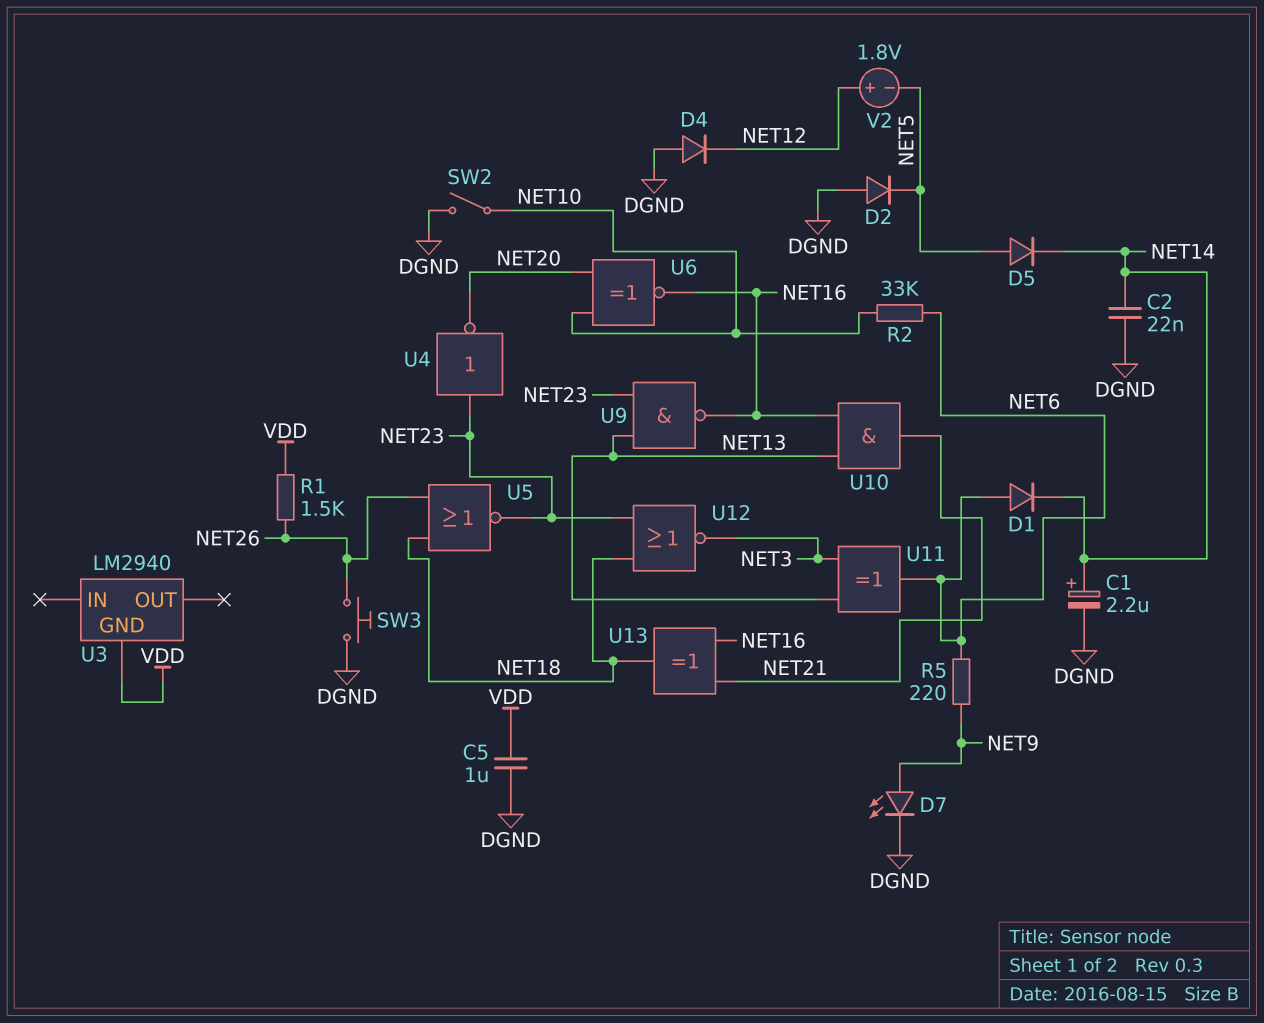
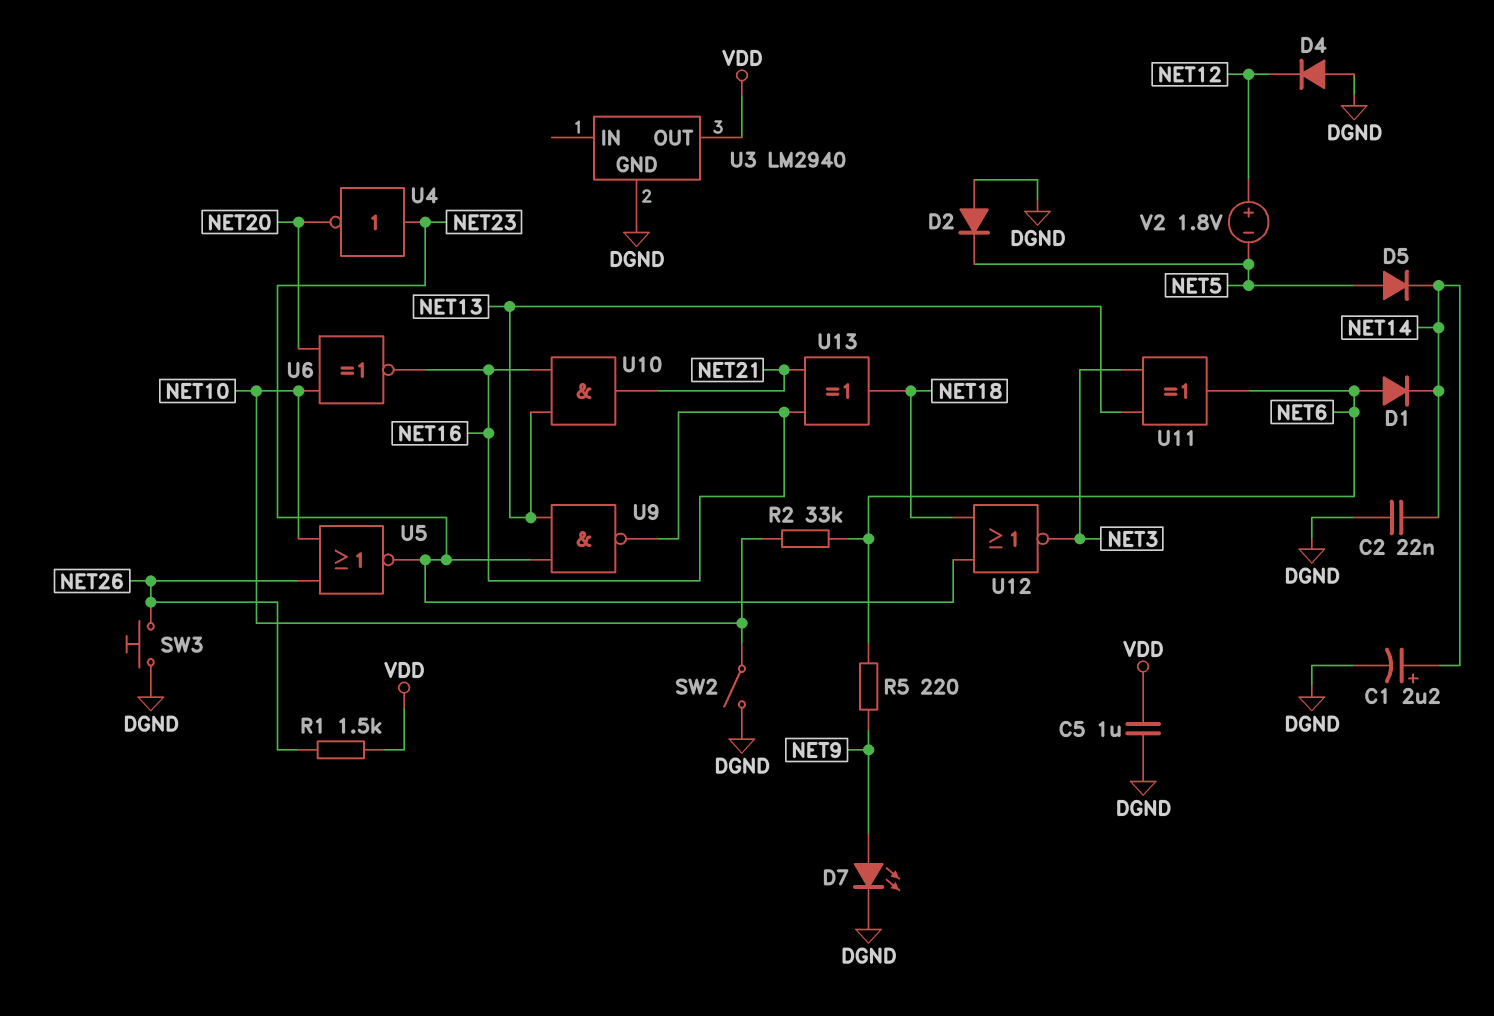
U3 pin GND: VDD -> DGND
U3 pin OUT: none -> VDD
U5: NOR (in NET18, in NET26, out NET23) -> NOR (in NET10, in NET26, out NET23)

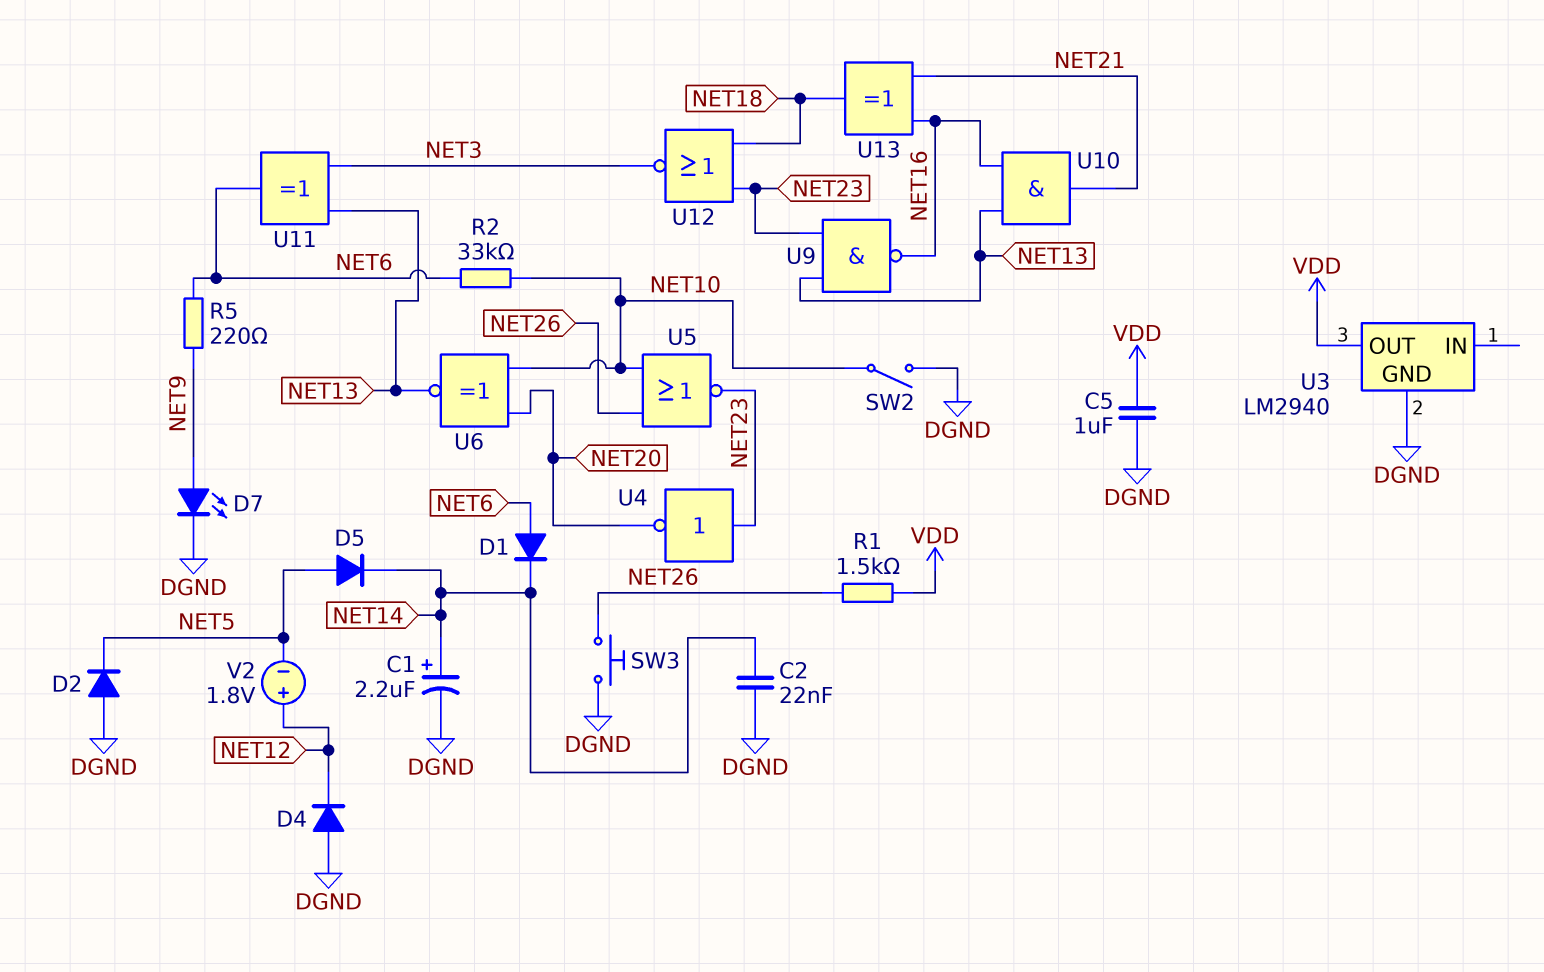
U6: XNOR (in NET10, in NET20, out NET16) -> XNOR (in NET10, in NET20, out NET13)

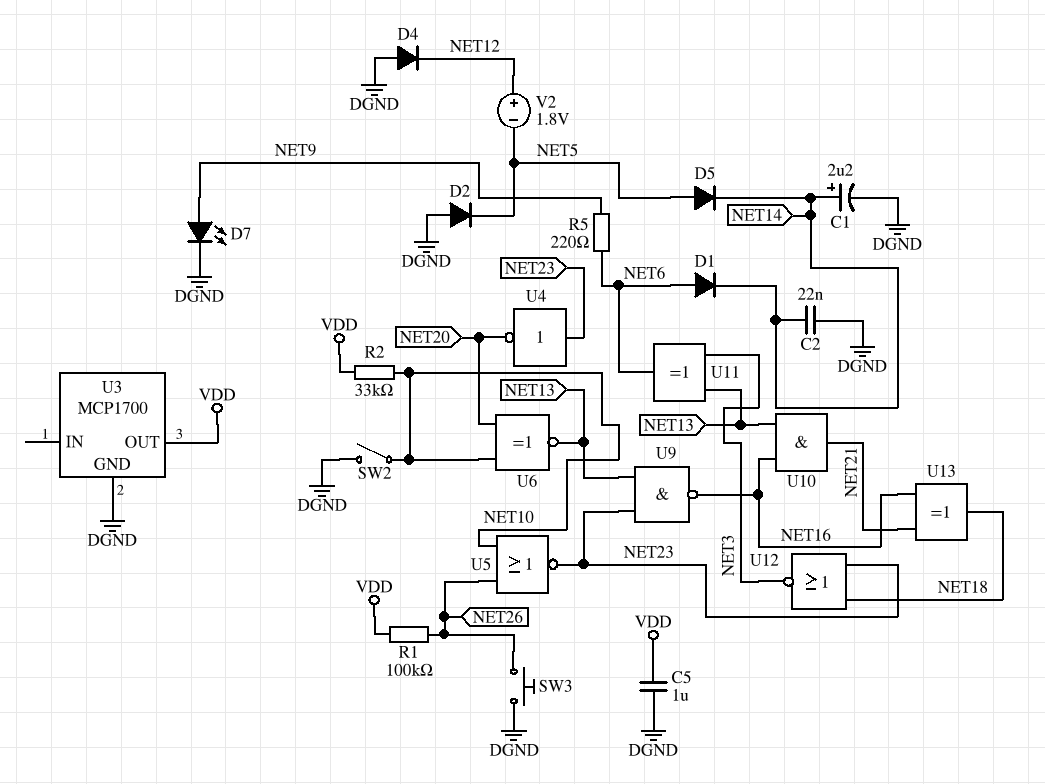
R1: 1.5k (NET26, VDD) -> 100k (NET26, VDD)
R2: 33k (NET6, NET10) -> 33k (NET10, VDD)
U3: LM2940 -> MCP1700

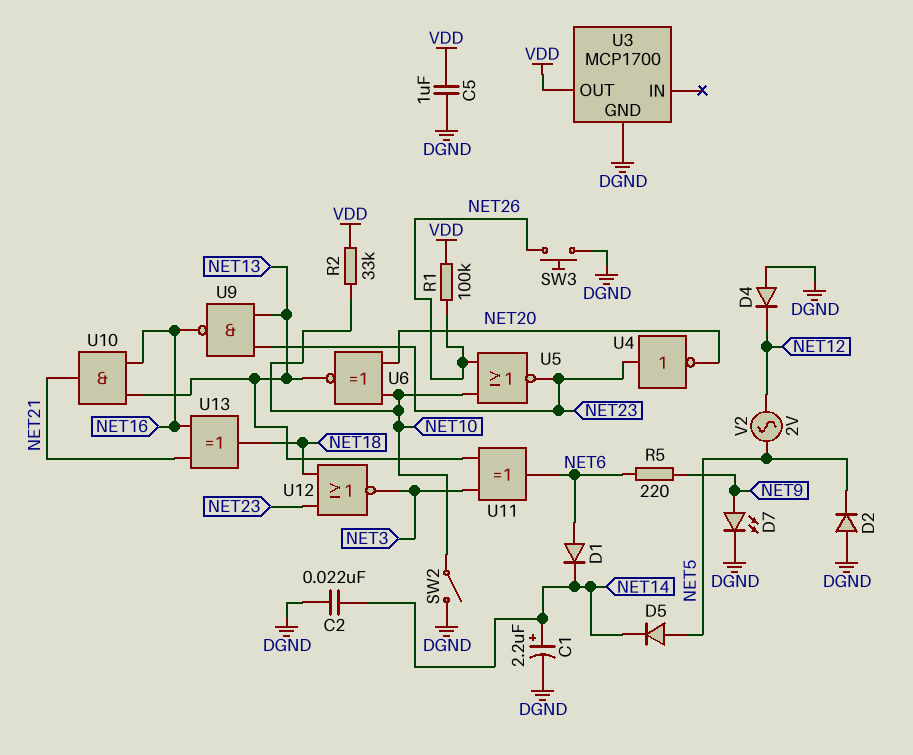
V2: 1.8V (plus NET12, minus NET5) -> AC 2V (NET5, NET12)

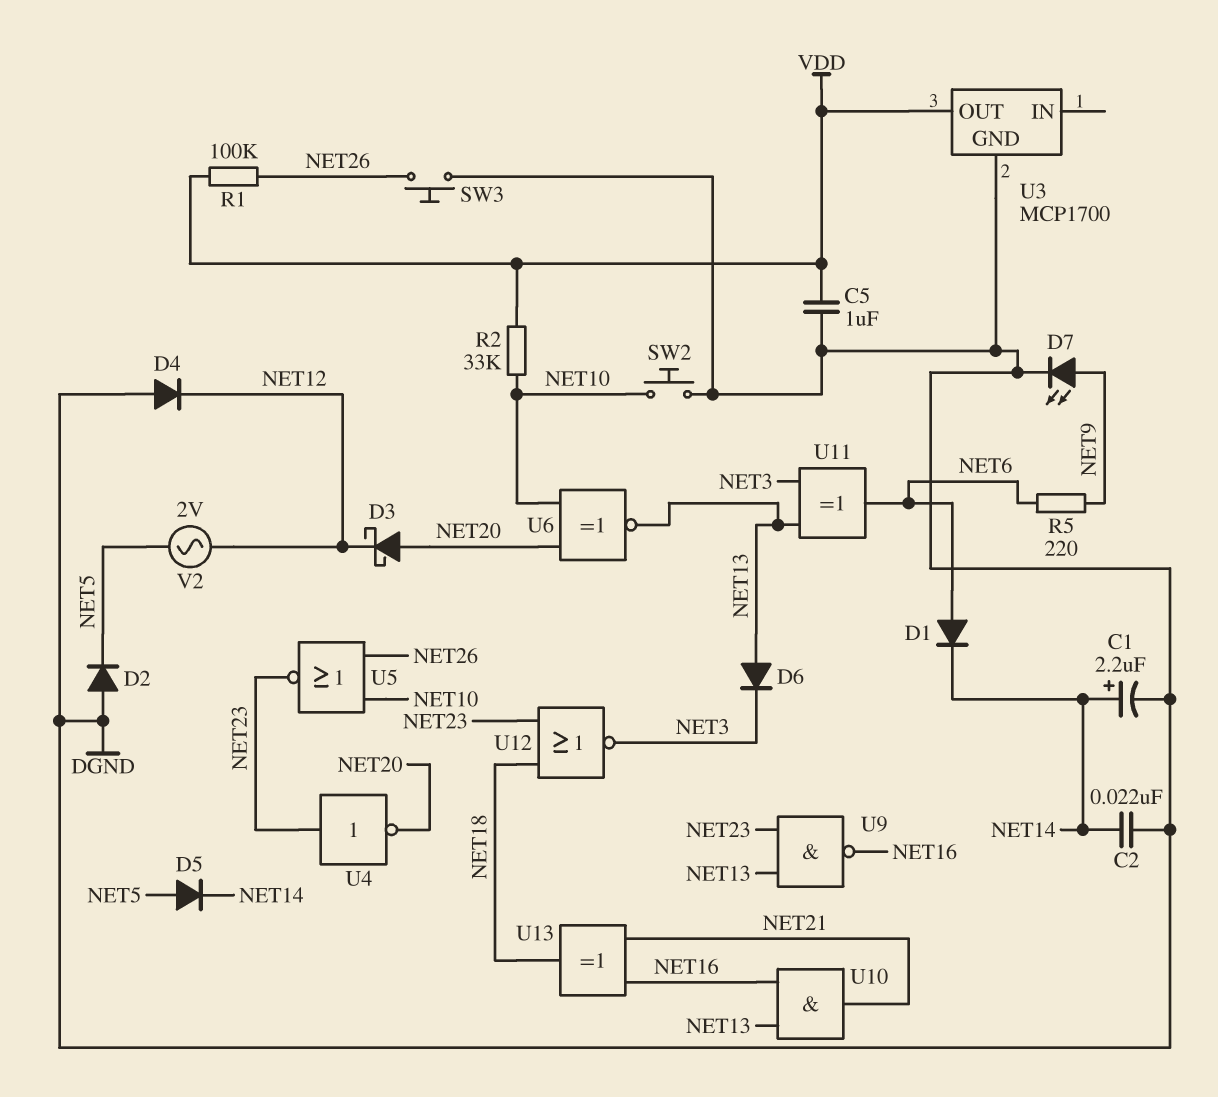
D3: none -> schottky (A NET20, K NET12)
D6: none -> diode (A NET13, K NET3)
SW2: switch (DGND, NET10) -> button (DGND, NET10)

